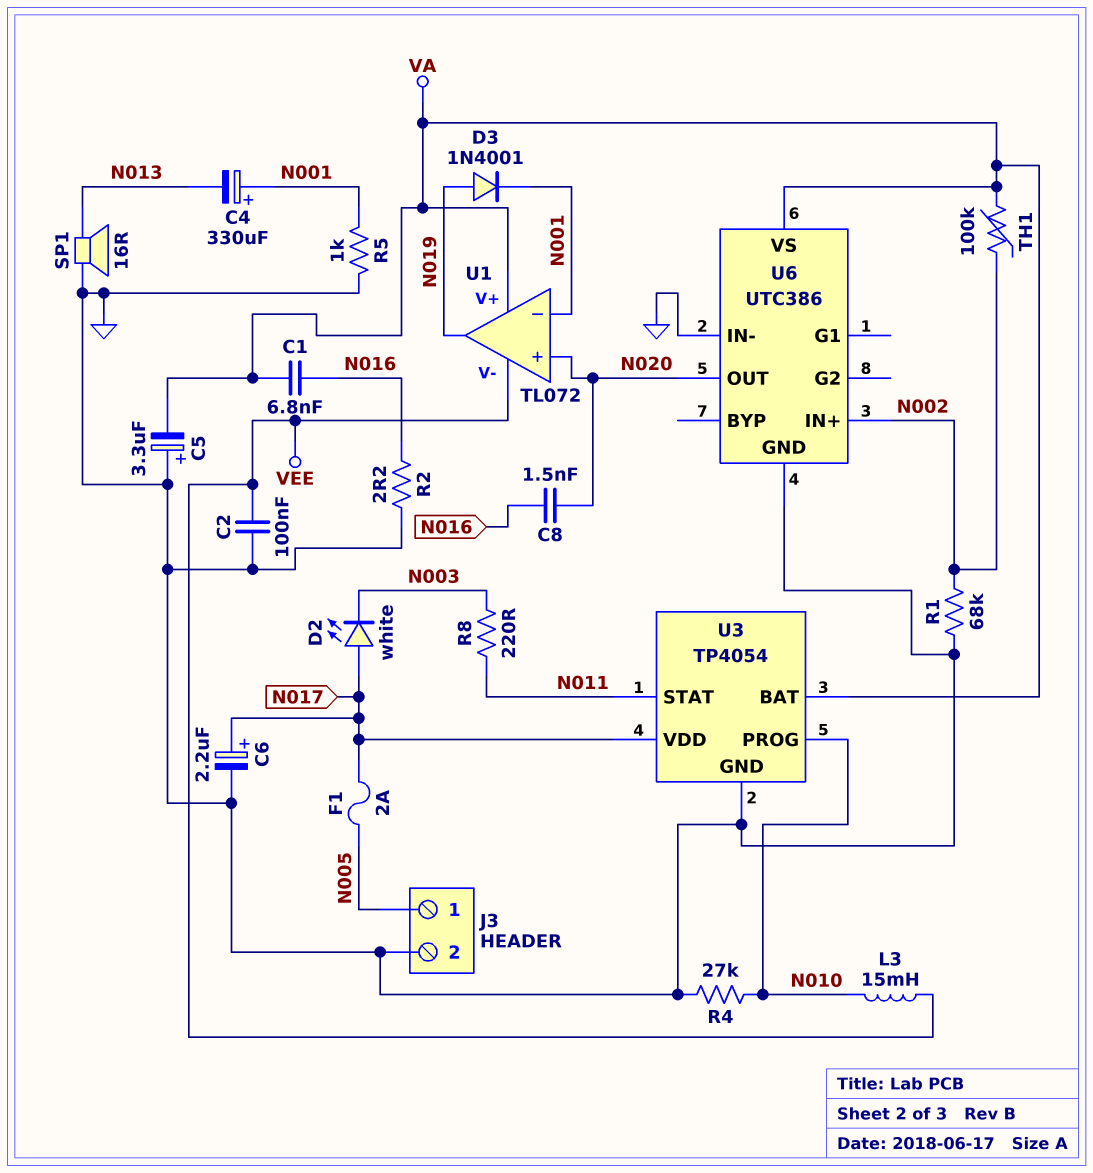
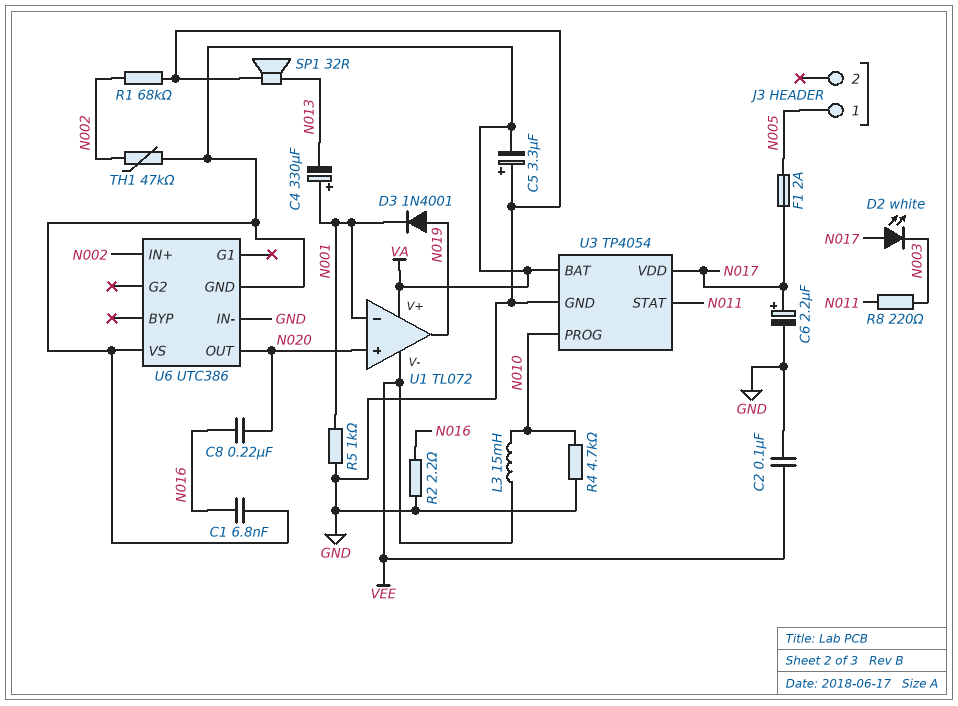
C8: 1.5nF (N016, N020) -> 220nF (N016, N020)
J3 pin 2: GND -> none
R4: 27k (GND, N010) -> 4.7k (GND, N010)
SP1: speaker 16R (GND, N013) -> speaker 32R (GND, N013)
TH1: 100k (N002, VA) -> 47k (N002, VA)
U6 pin GND: GND -> VA

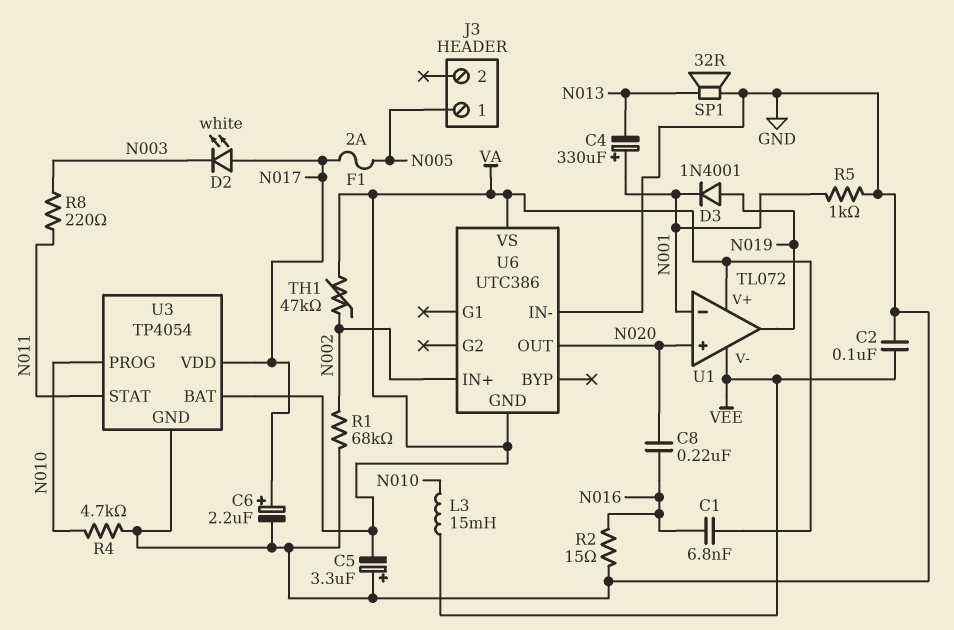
R2: 2.2 (GND, N016) -> 15 (GND, N016)

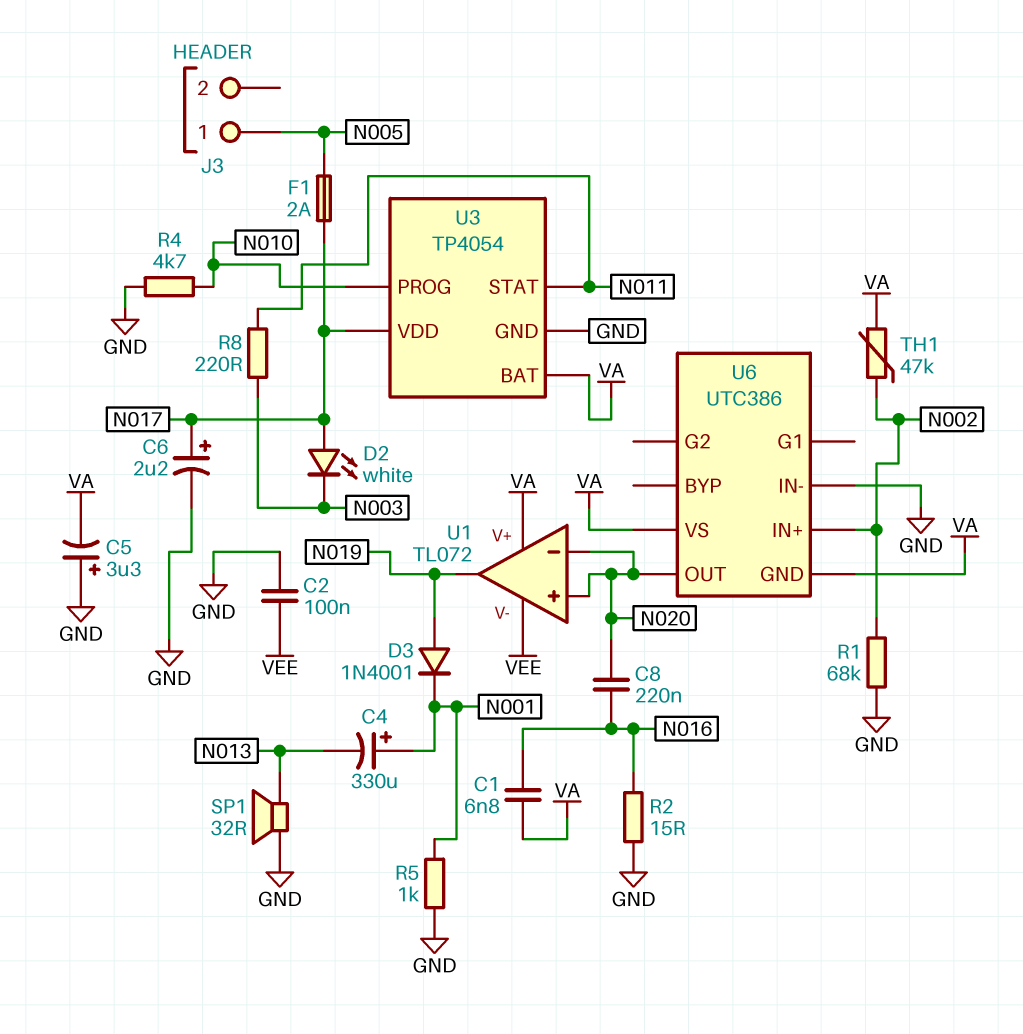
L3: 15mH (N010, VEE) -> none
U1 pin in-: N001 -> N020

